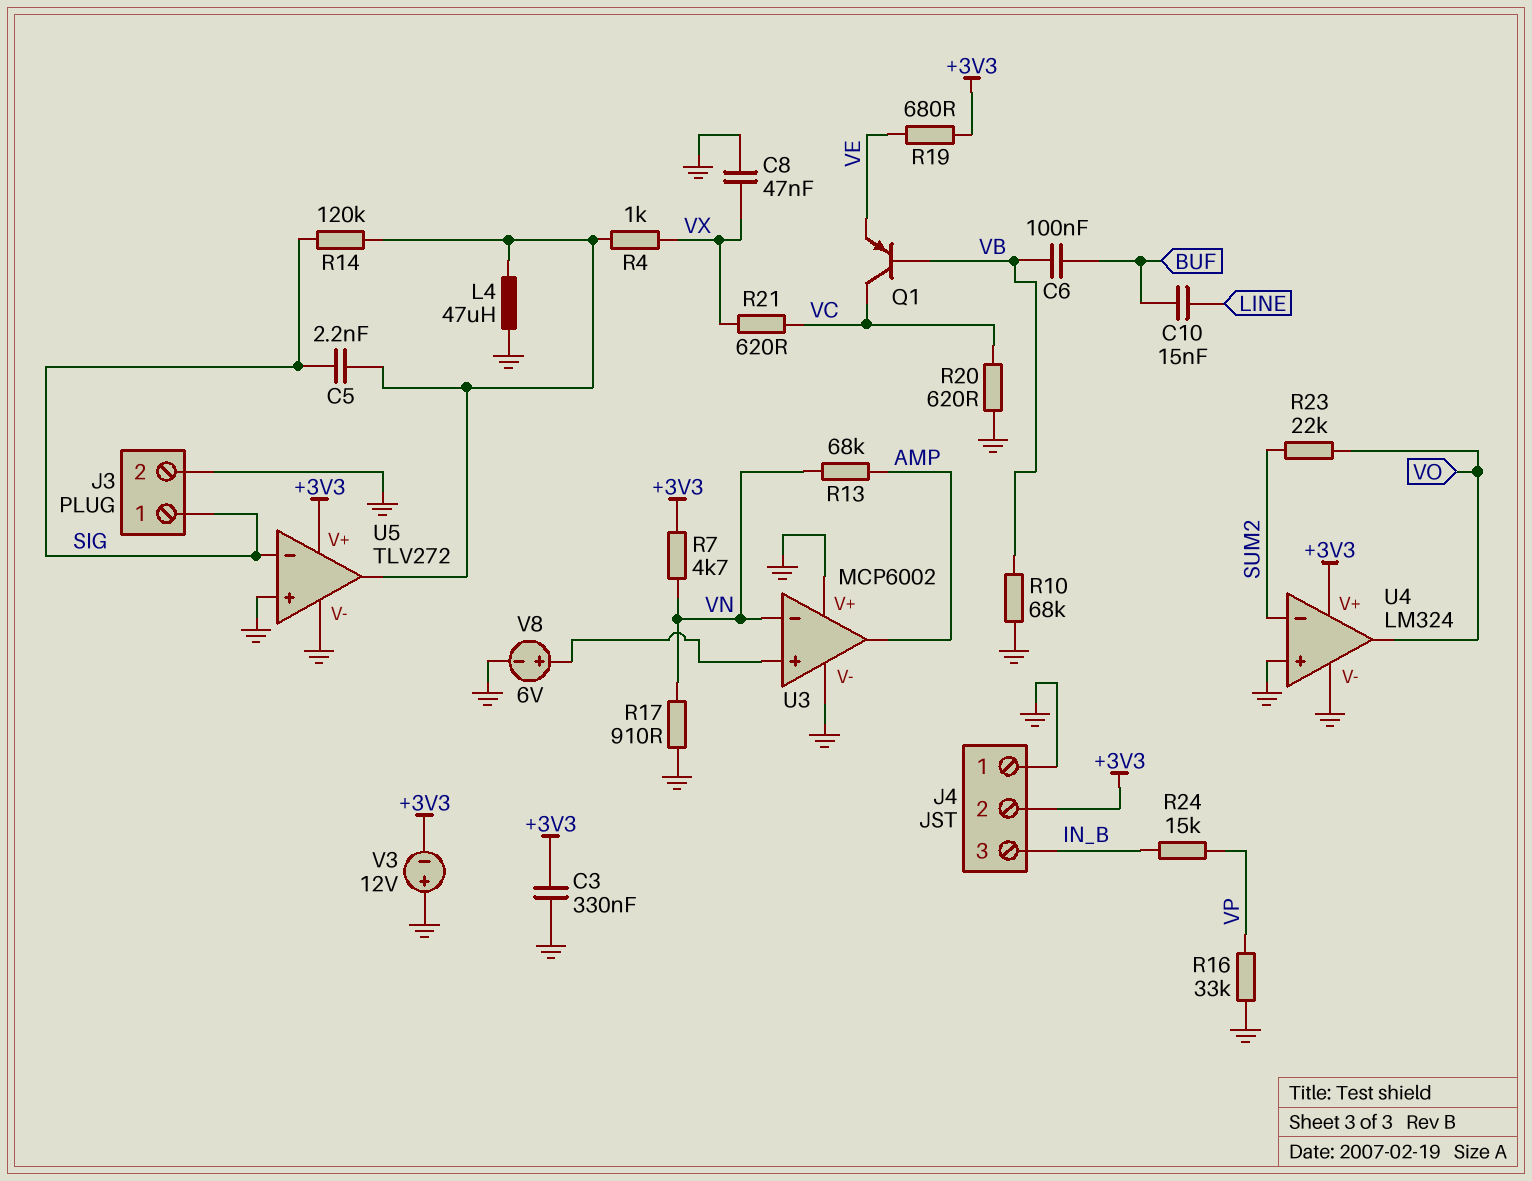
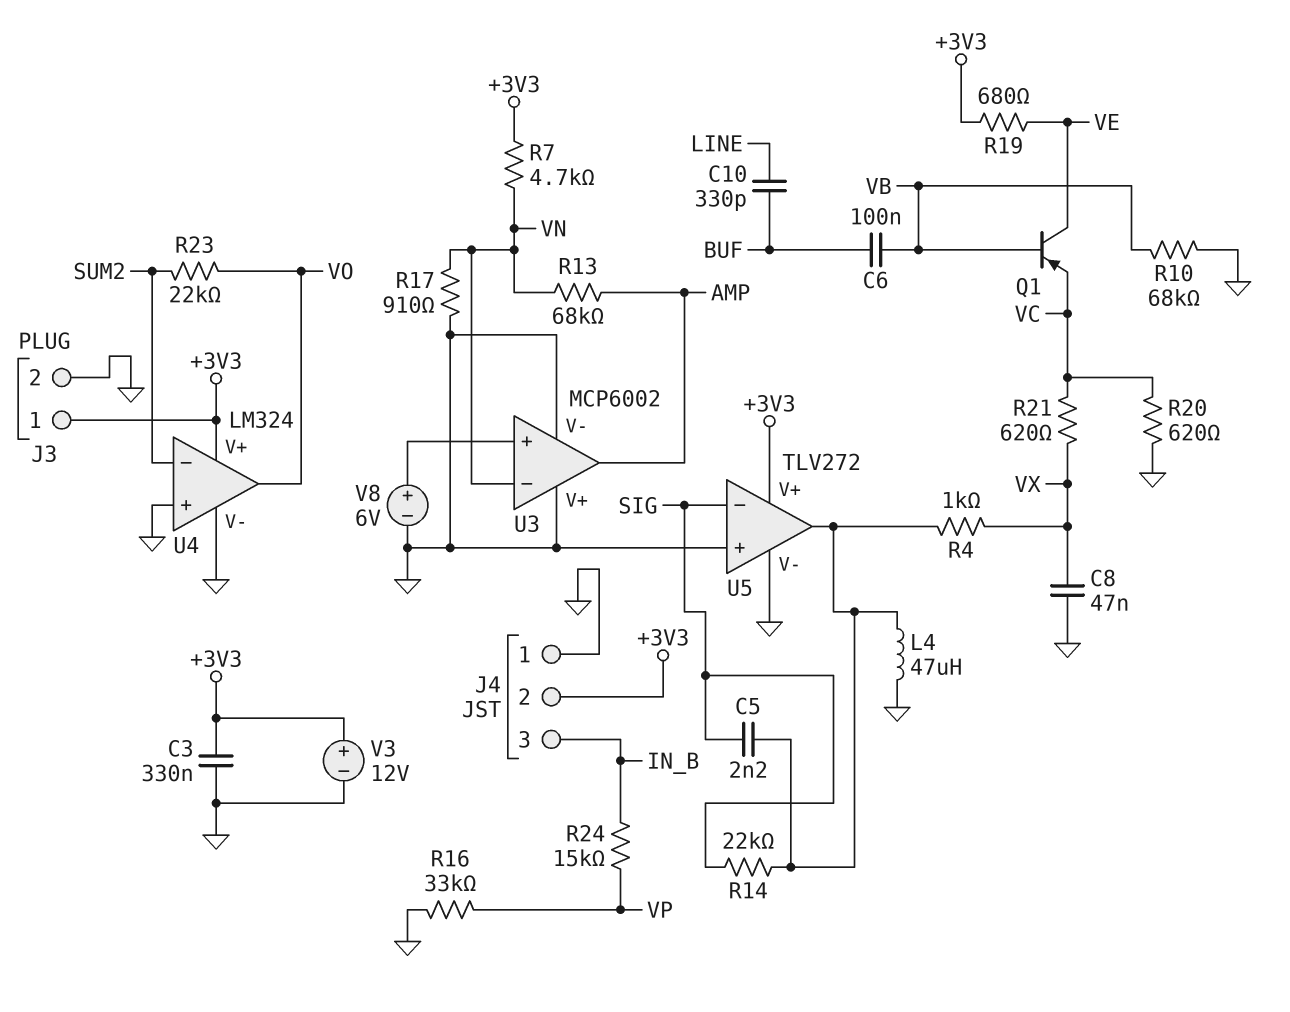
C10: 15nF (BUF, LINE) -> 330pF (BUF, LINE)
J3 pin 1: SIG -> +3V3
Q1: PNP (B VB, C VC, E VE) -> PNP (B VB, C VE, E VC)
R14: 120k (SIG, U5/out) -> 22k (SIG, U5/out)
V3: 12V (plus GND, minus +3V3) -> 12V (plus +3V3, minus GND)

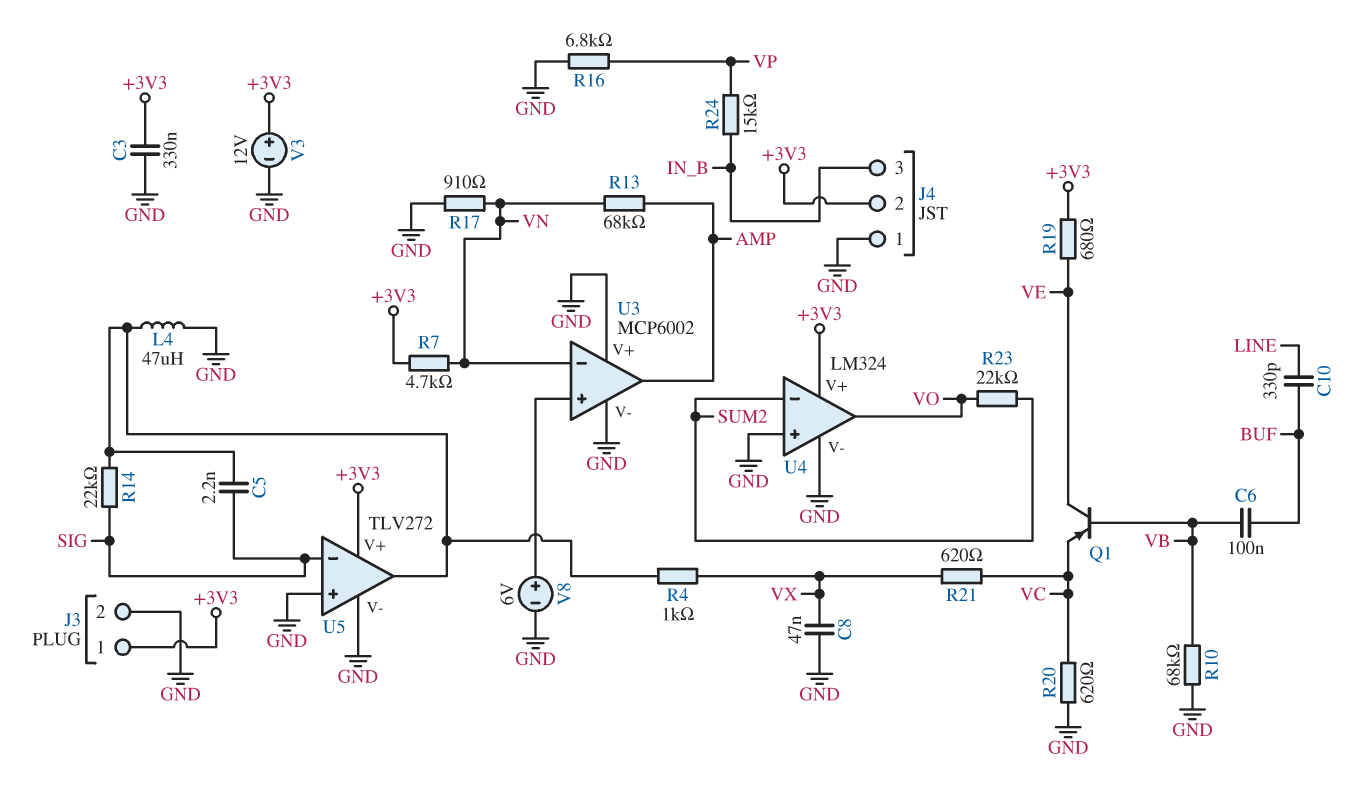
R16: 33k (GND, VP) -> 6.8k (GND, VP)

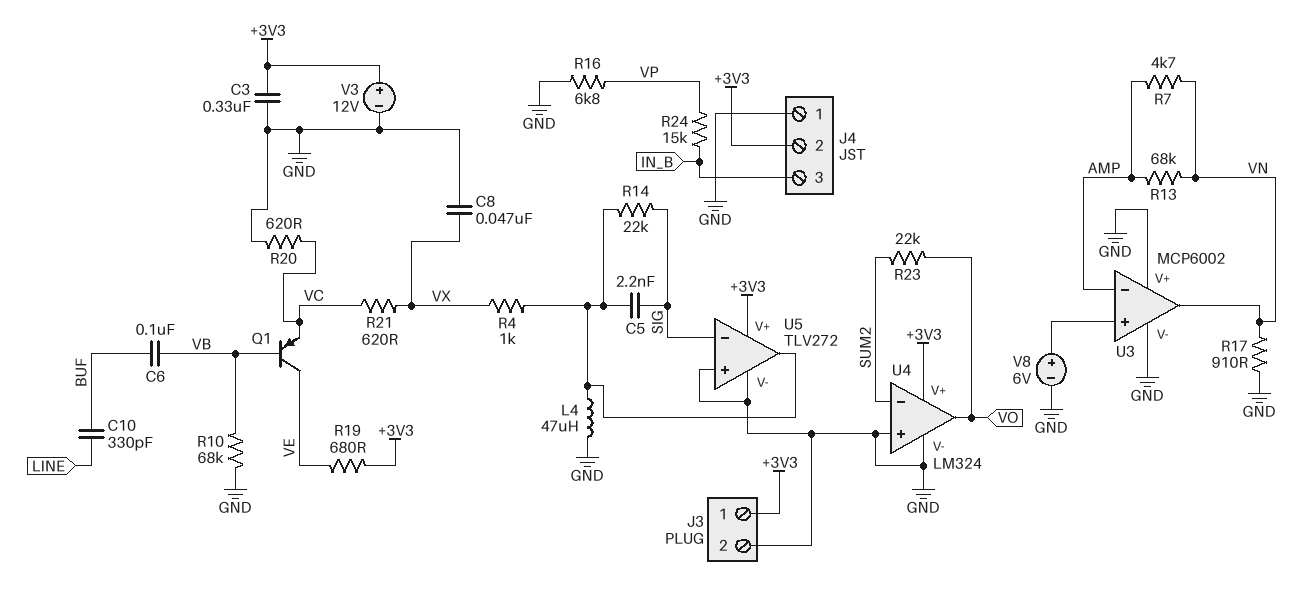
R7: 4.7k (+3V3, VN) -> 4.7k (AMP, VN)
U3 pin in-: VN -> AMP
U3 pin out: AMP -> VN

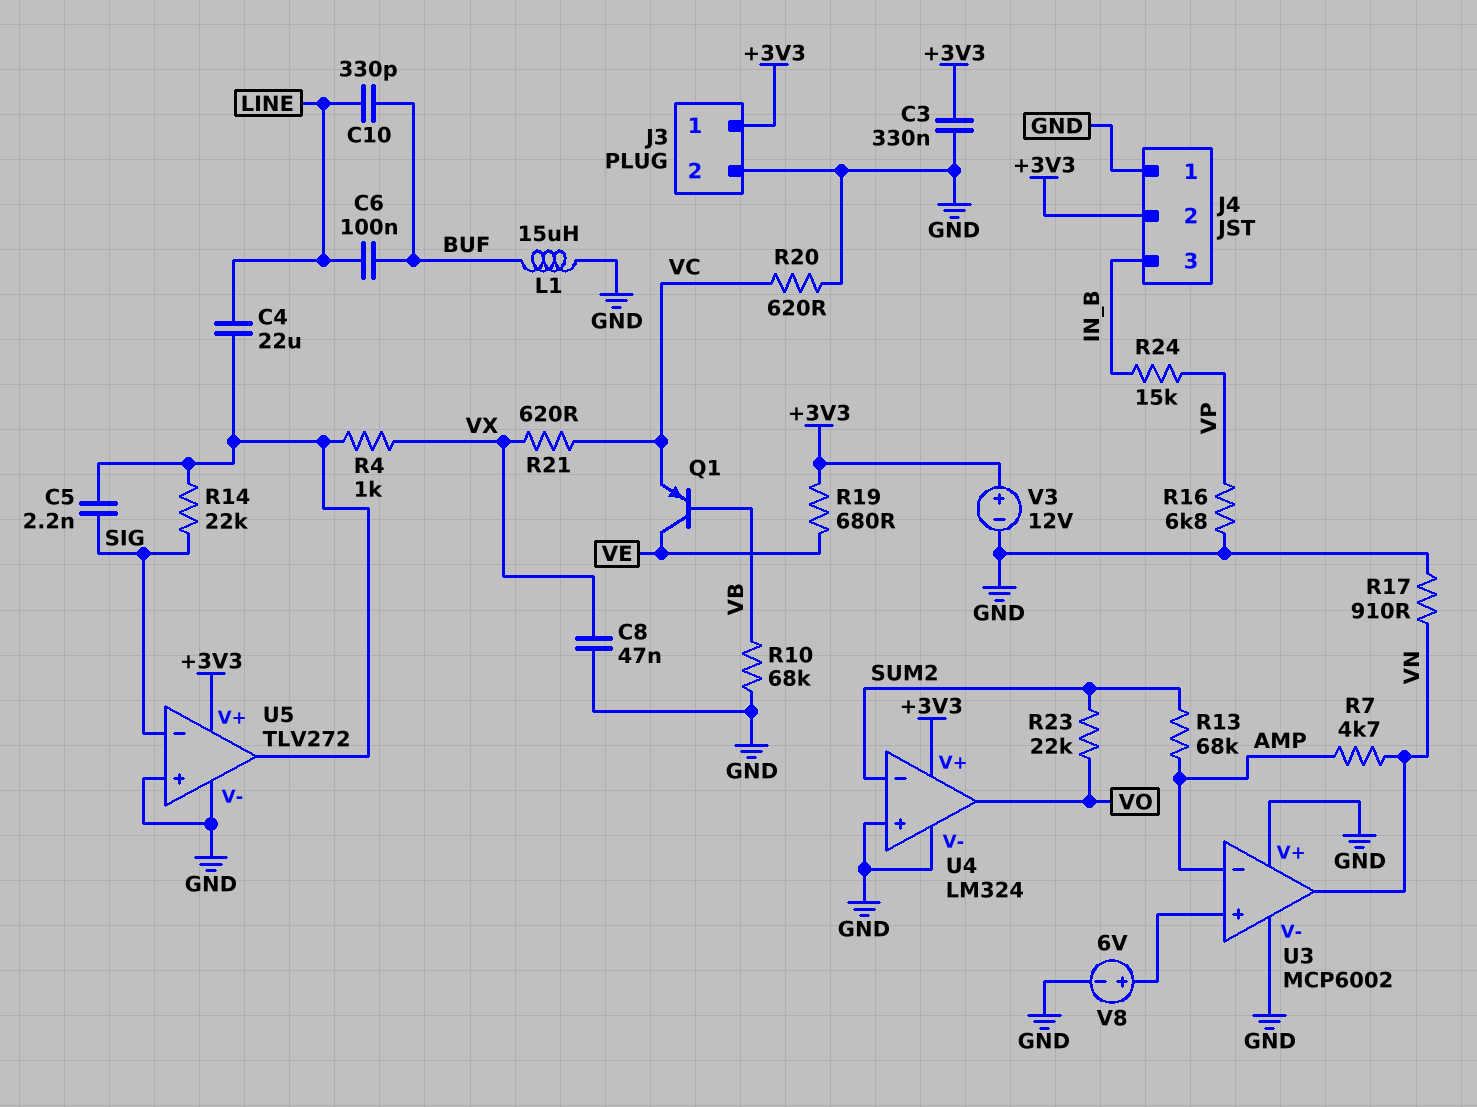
C4: none -> 22uF (LINE, U5/out)
C6: 100nF (BUF, VB) -> 100nF (BUF, LINE)
L1: none -> 15uH (BUF, GND)
L4: 47uH (GND, U5/out) -> none
R13: 68k (AMP, VN) -> 68k (AMP, SUM2)

